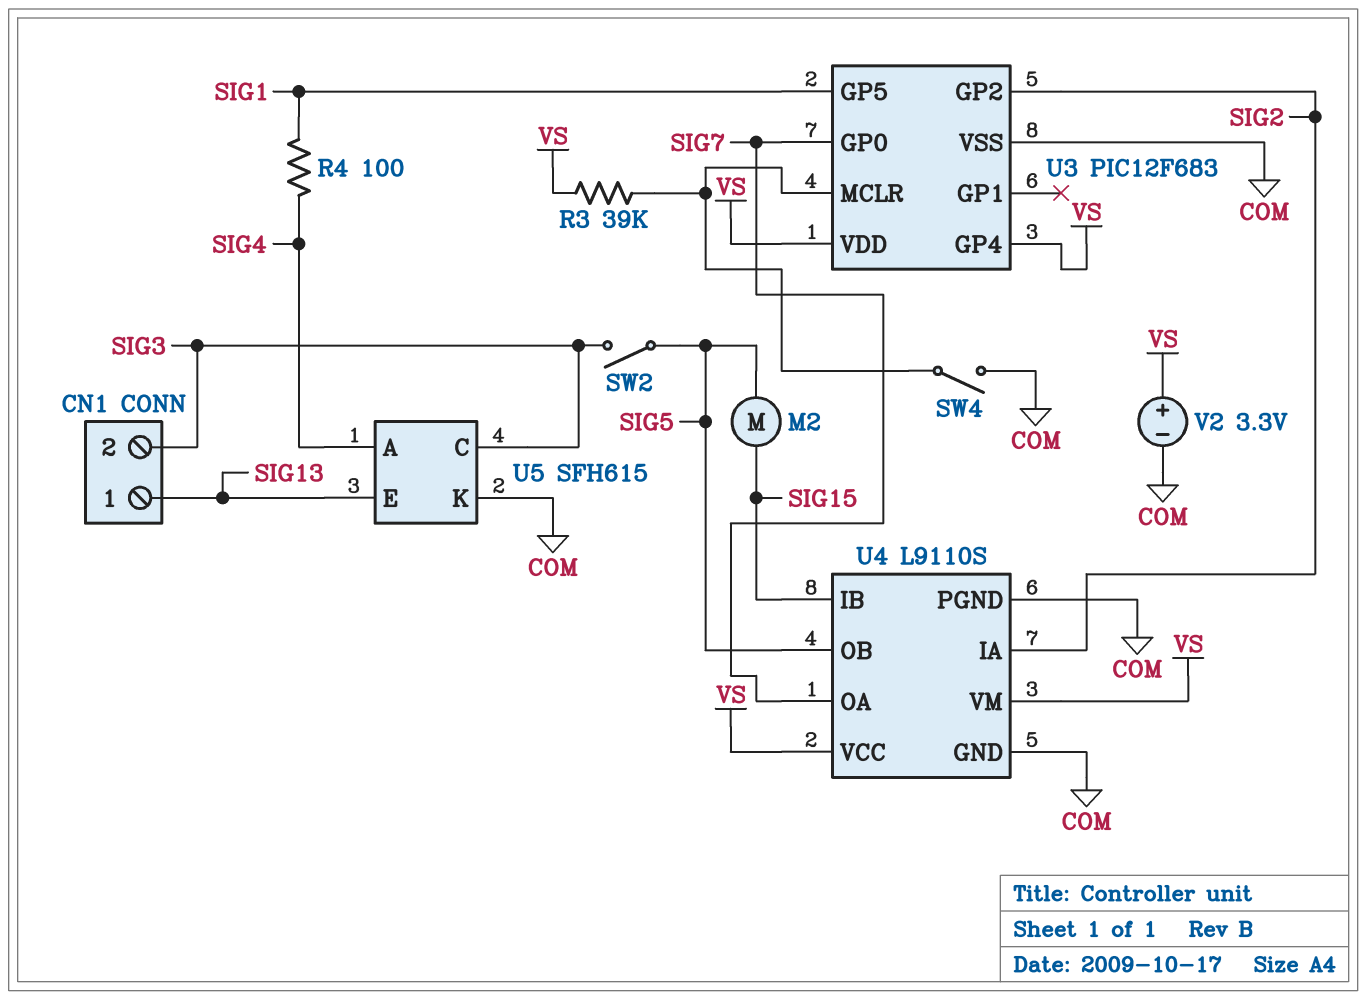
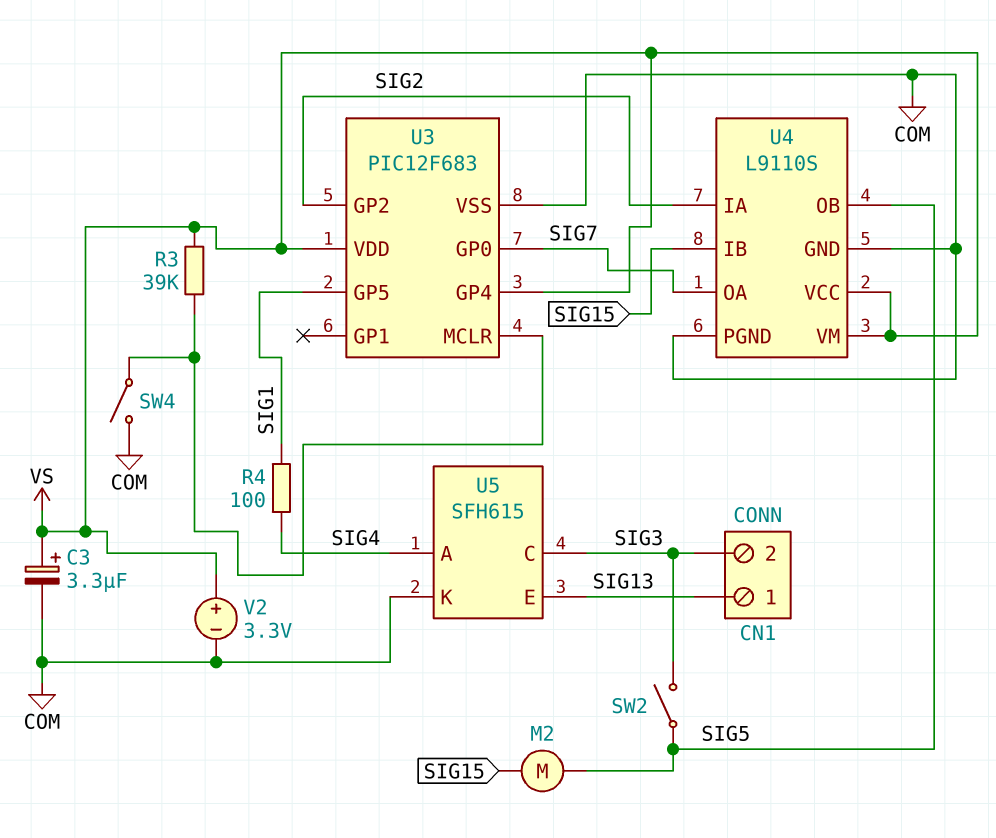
C3: none -> 3.3uF (plus VS, minus COM)

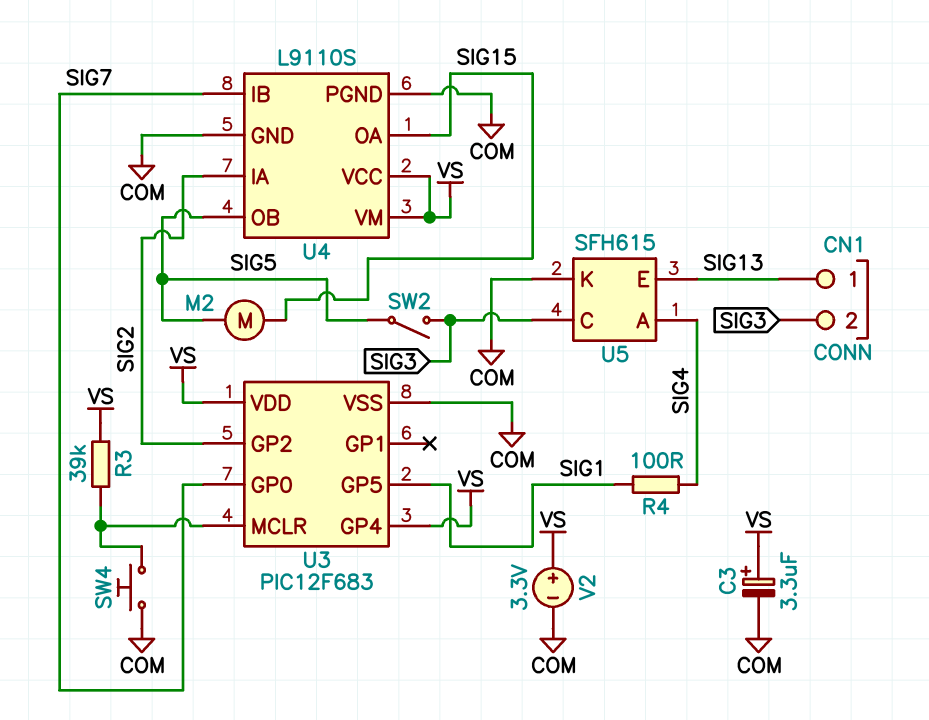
SW4: switch (COM, U3/MCLR) -> button (COM, U3/MCLR)
U4 pin IB: SIG15 -> SIG7
U4 pin OA: SIG7 -> SIG15

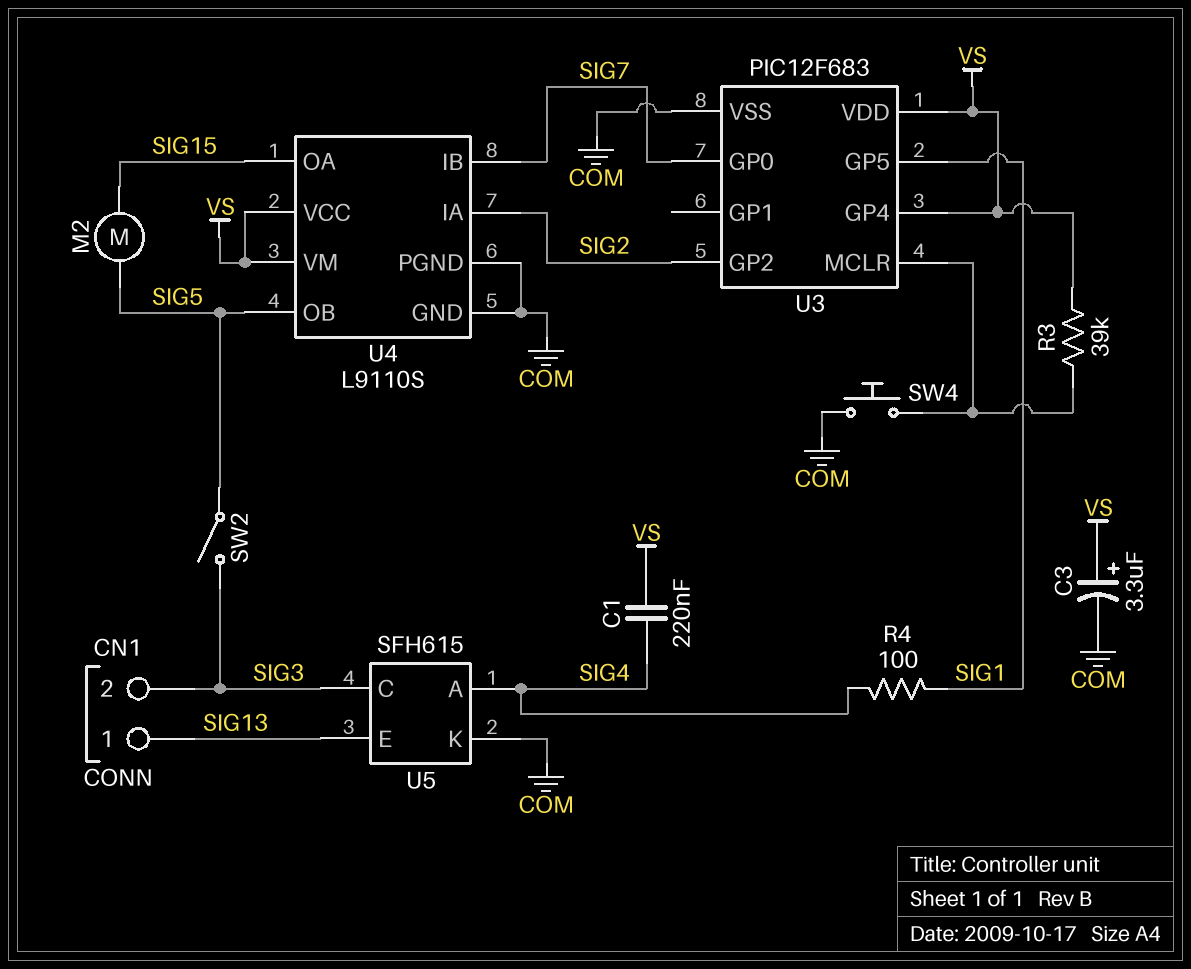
C1: none -> 220nF (SIG4, VS)
V2: 3.3V (plus VS, minus COM) -> none

